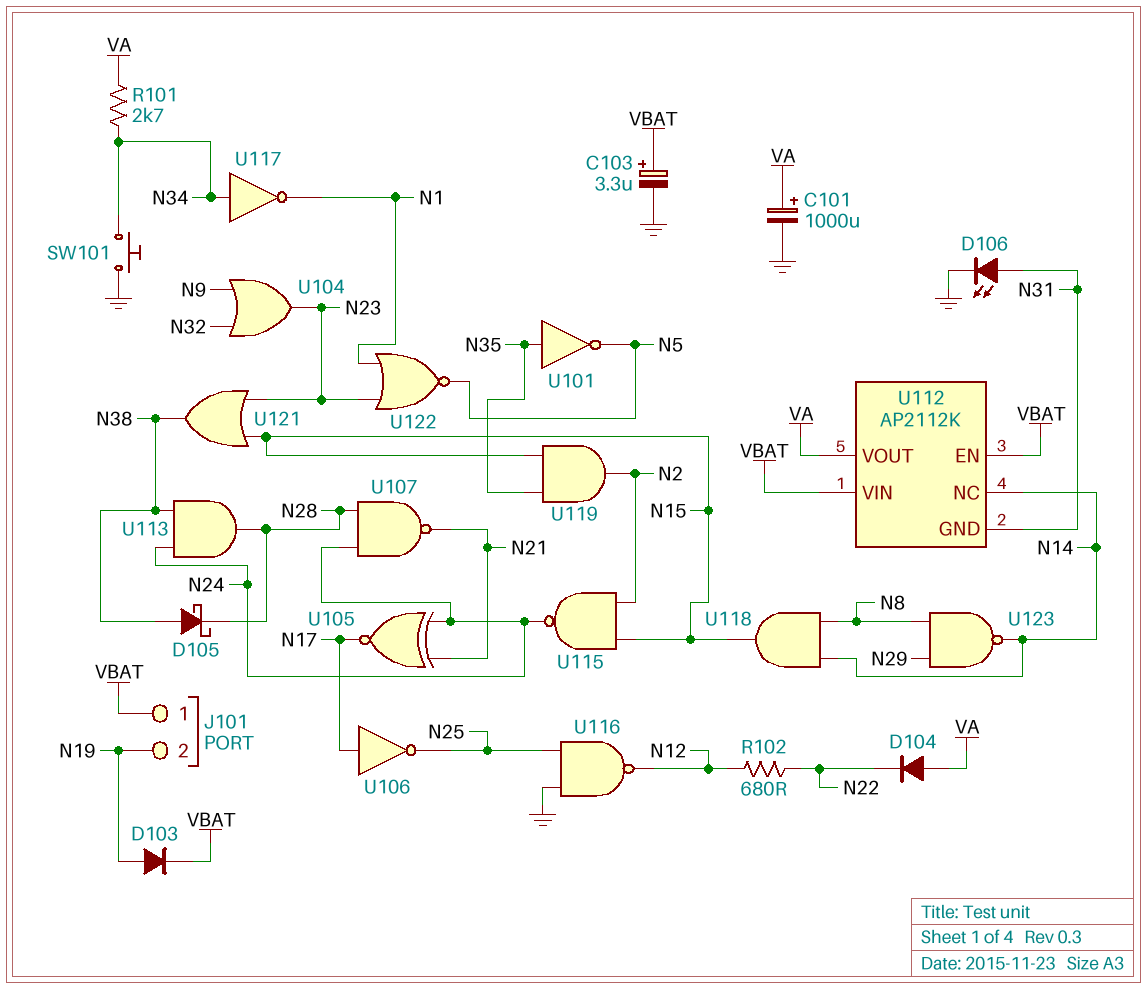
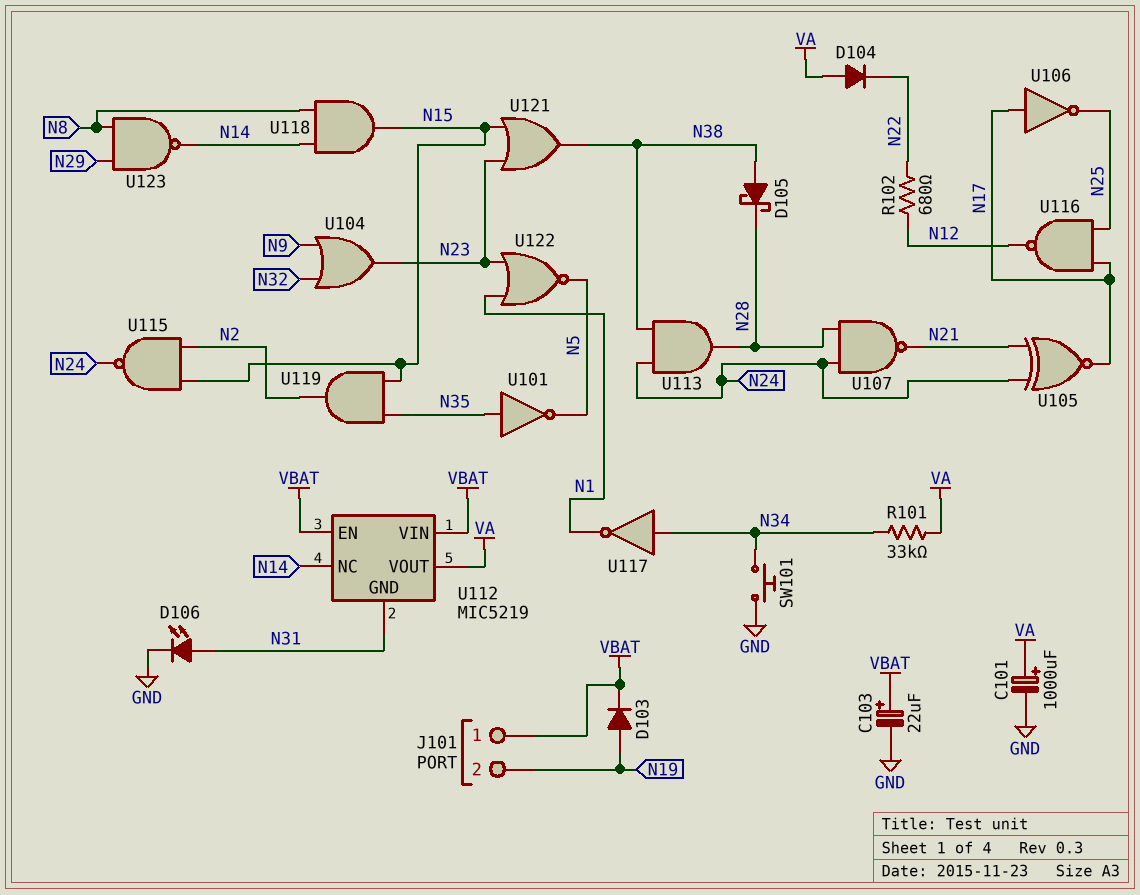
C103: 3.3uF (plus VBAT, minus GND) -> 22uF (plus VBAT, minus GND)
R101: 2.7k (N34, VA) -> 33k (N34, VA)
U112: AP2112K -> MIC5219
U116: NAND (in GND, in N25, out N12) -> NAND (in N17, in N25, out N12)

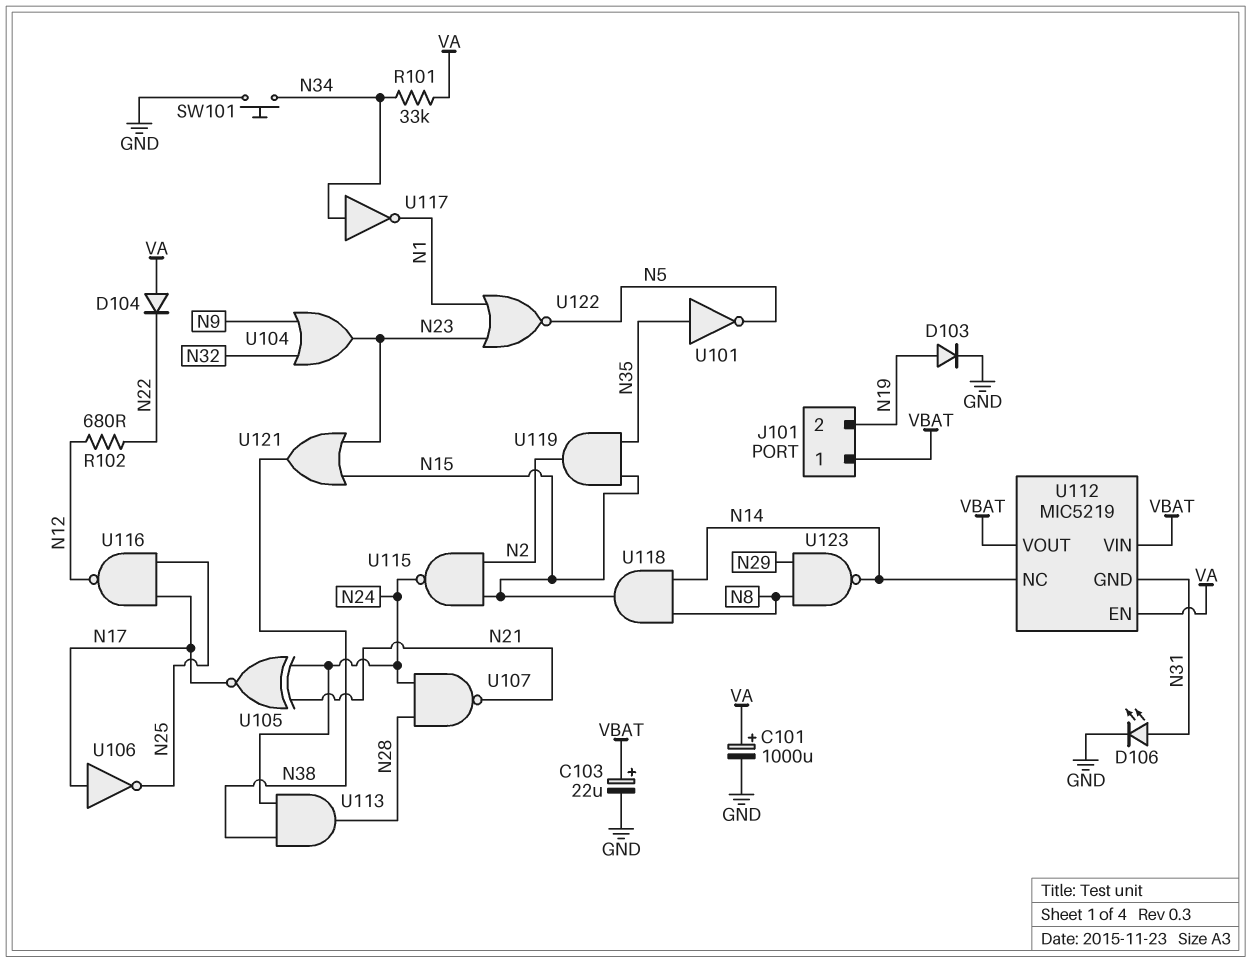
D103: diode (A N19, K VBAT) -> diode (A N19, K GND)
D105: schottky (A N38, K N28) -> none
U112 pin EN: VBAT -> VA
U112 pin VOUT: VA -> VBAT

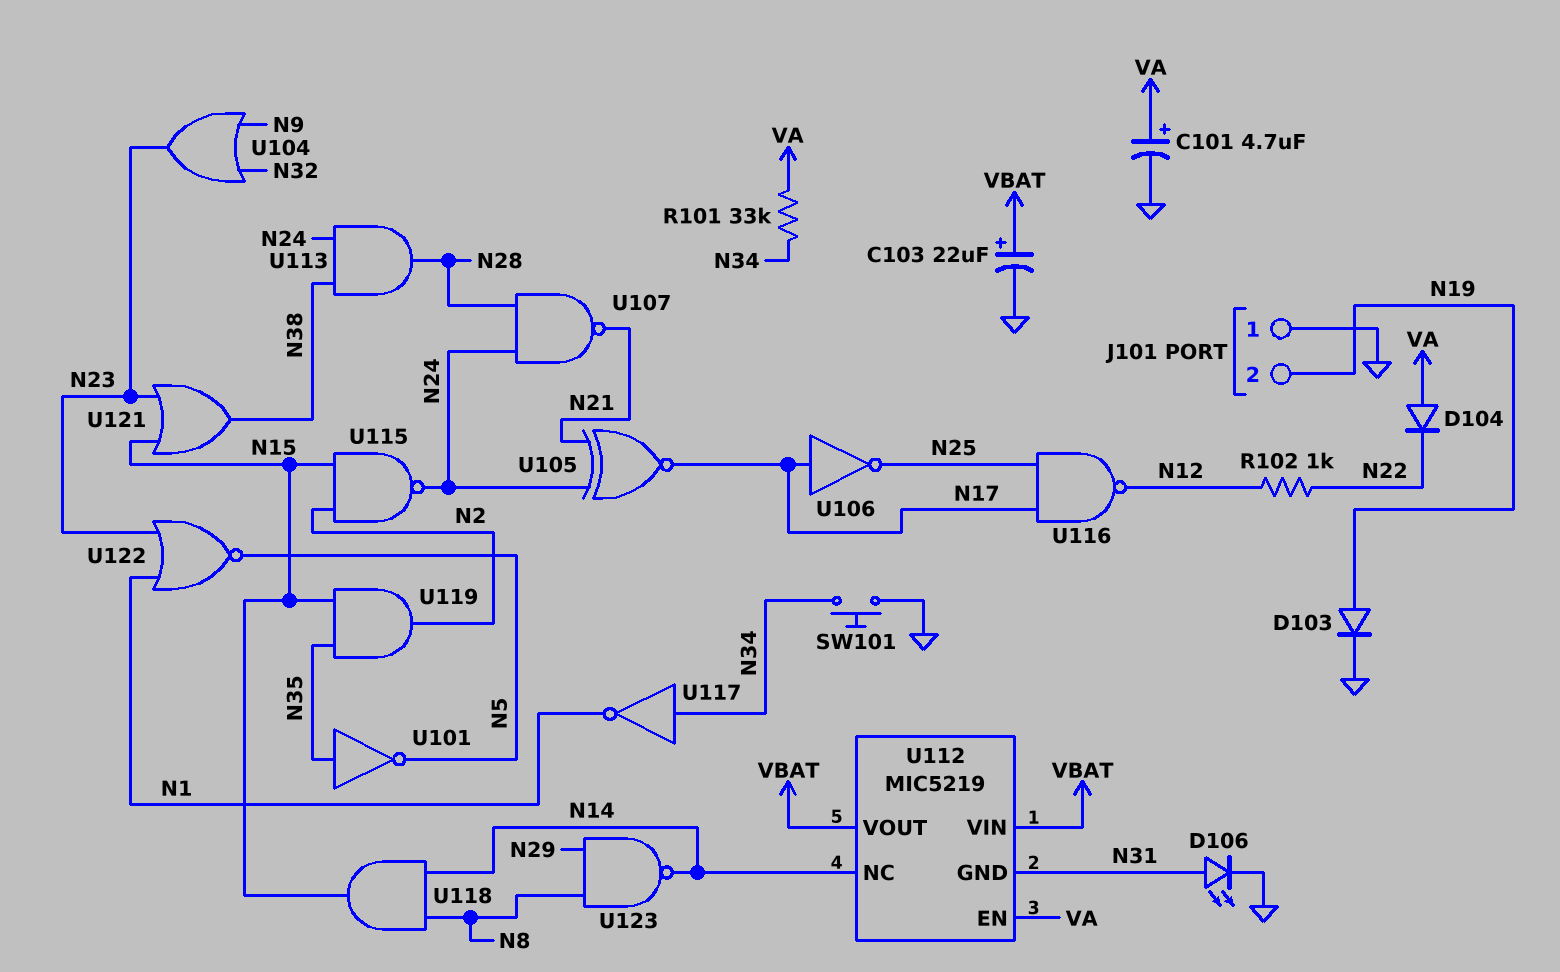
C101: 1000uF (plus VA, minus GND) -> 4.7uF (plus VA, minus GND)
J101 pin 1: VBAT -> GND
R102: 680 (N12, N22) -> 1k (N12, N22)

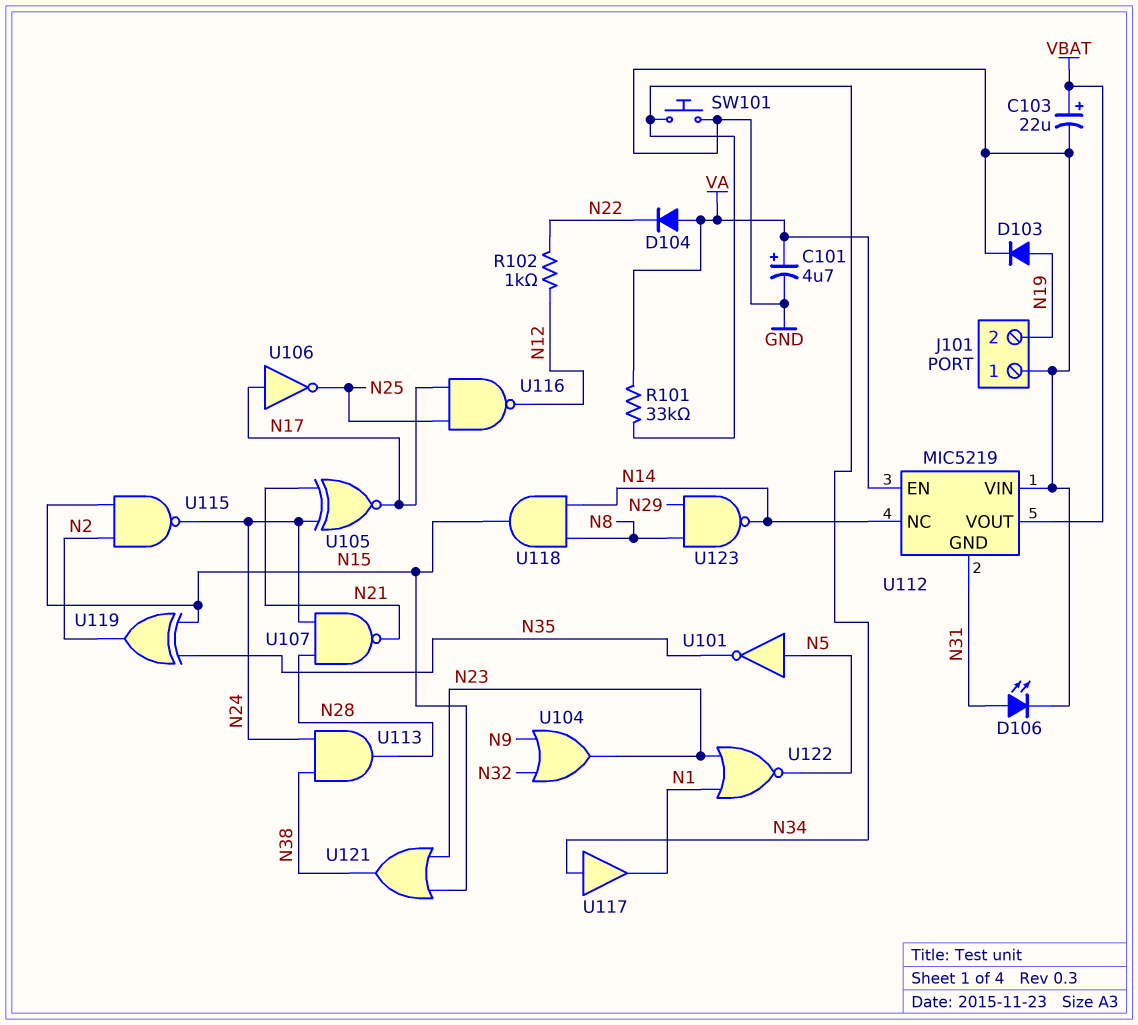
U101: NOT (in N35, out N5) -> NOT (in N5, out N35)
U112 pin VIN: VBAT -> GND
U117: NOT (in N34, out N1) -> buffer (in N34, out N1)
U119: AND (in N15, in N35, out N2) -> XOR (in N15, in N35, out N2)

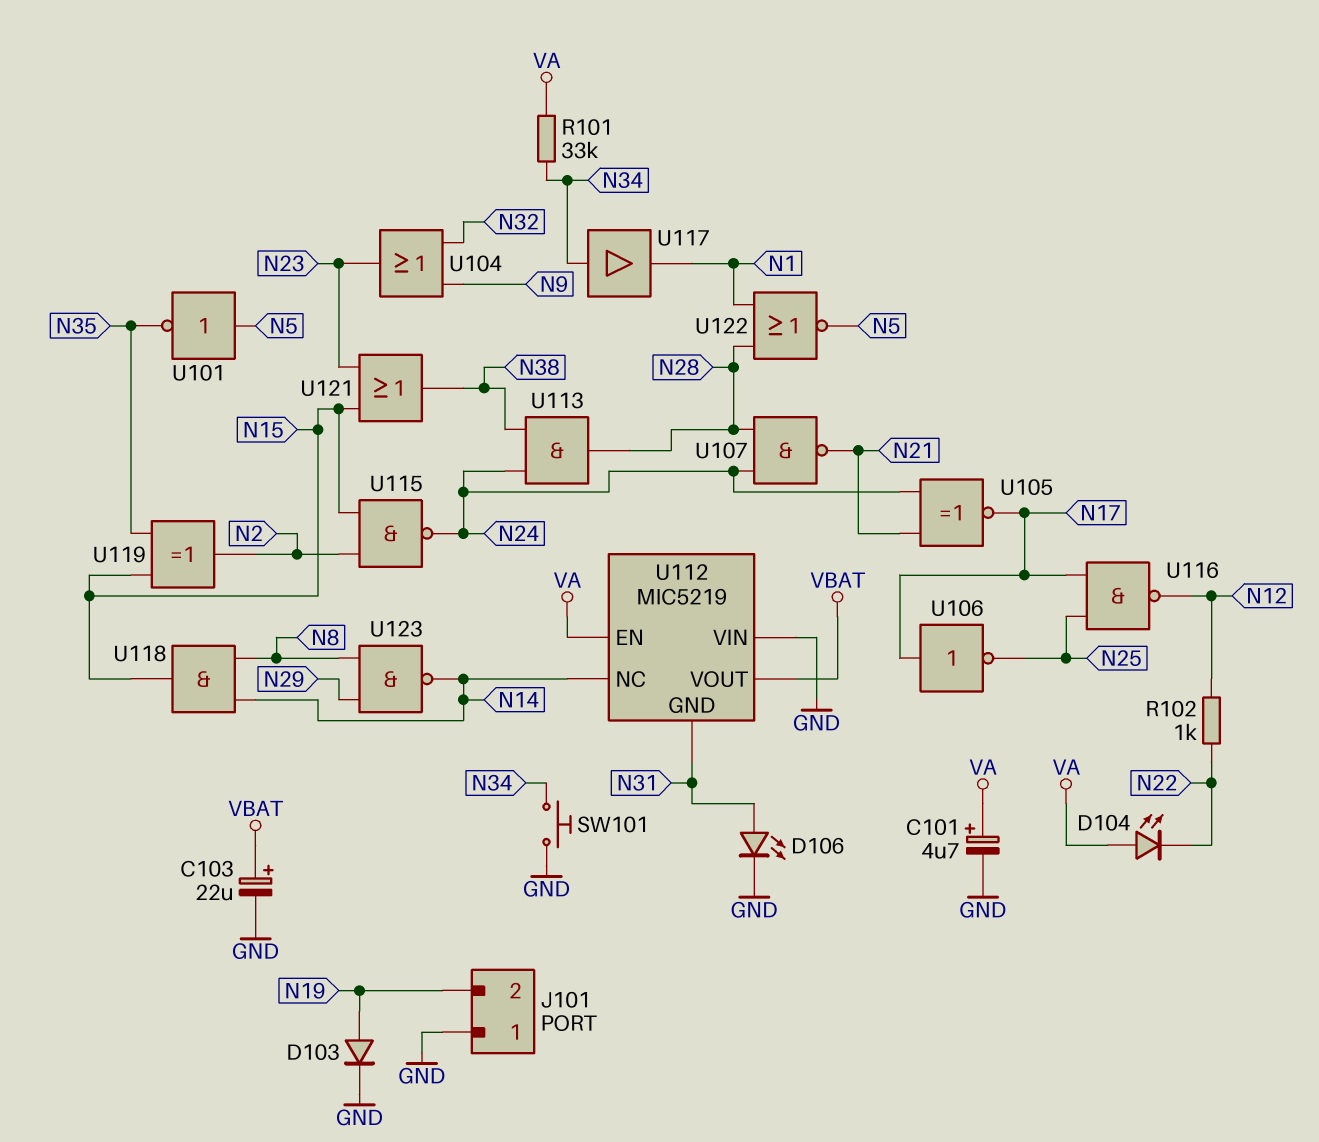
D104: diode (A VA, K N22) -> LED (A VA, K N22)
U122: NOR (in N1, in N23, out N5) -> NOR (in N1, in N28, out N5)

